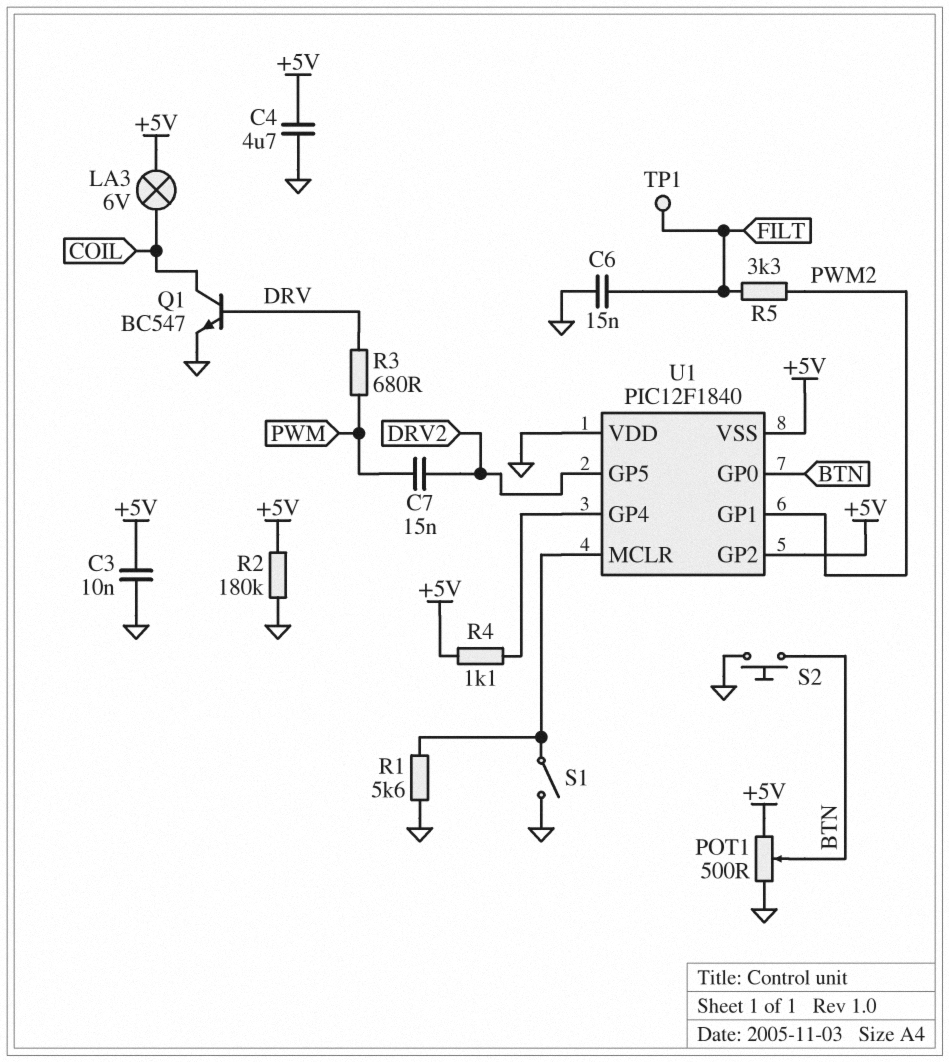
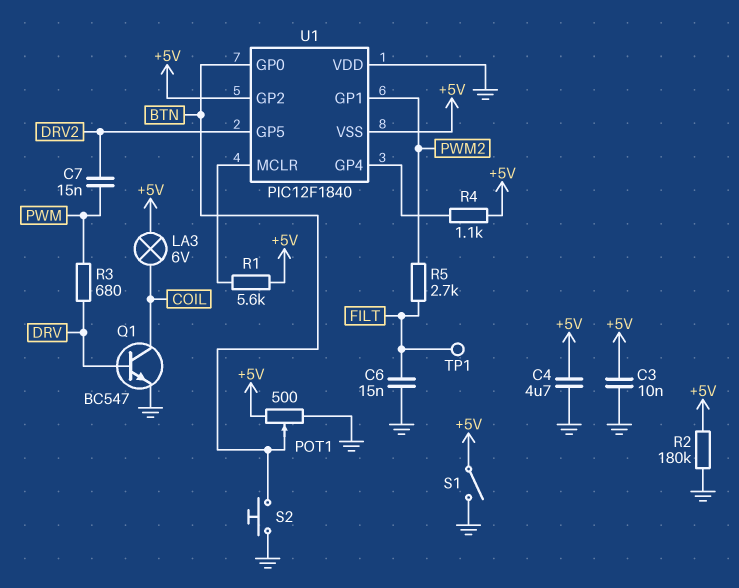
R1: 5.6k (GND, U1/MCLR) -> 5.6k (+5V, U1/MCLR)
R5: 3.3k (FILT, PWM2) -> 2.7k (FILT, PWM2)
S1: switch (GND, U1/MCLR) -> switch (+5V, GND)

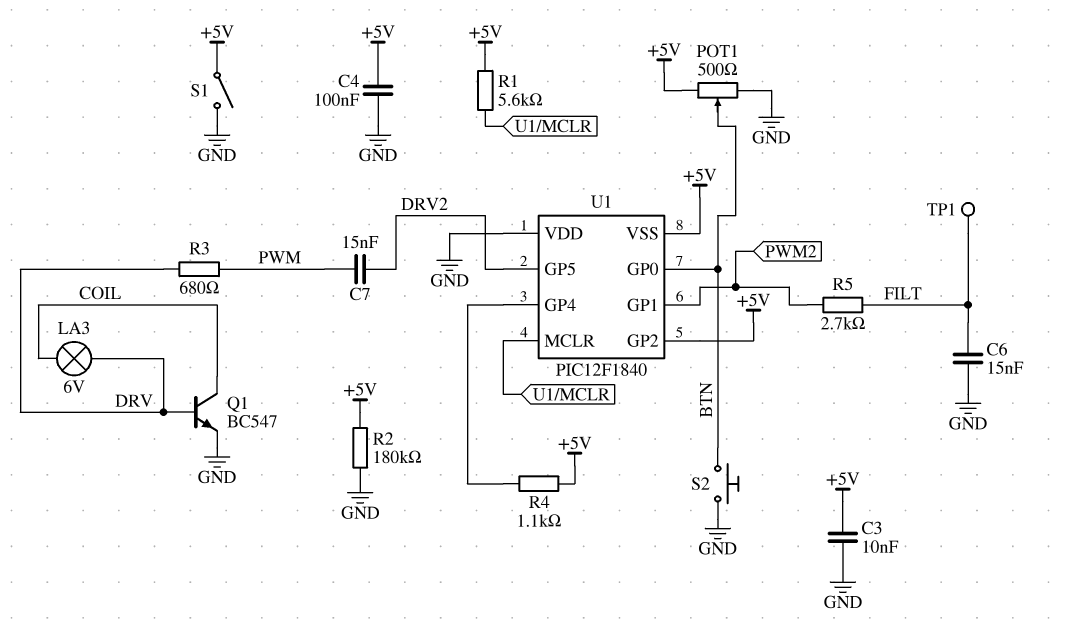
C4: 4.7uF (+5V, GND) -> 100nF (+5V, GND)
LA3: lamp 6V (+5V, COIL) -> lamp 6V (COIL, DRV)

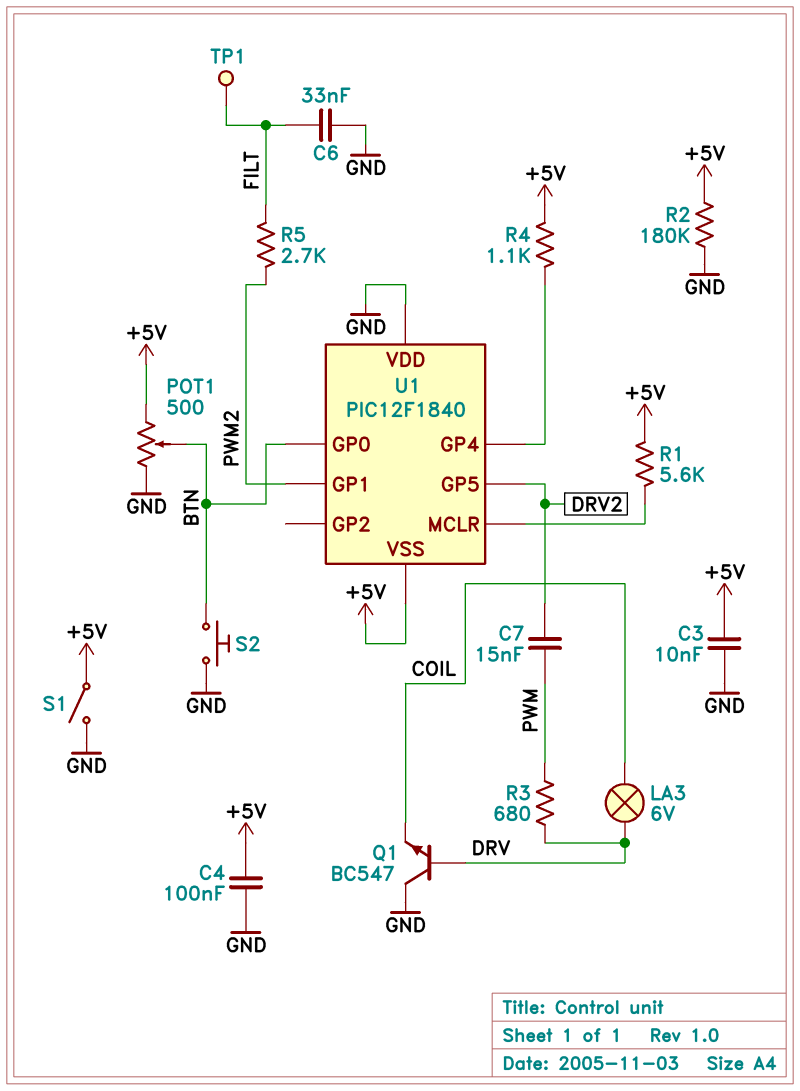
C6: 15nF (FILT, GND) -> 33nF (FILT, GND)
Q1: NPN BC547 (B DRV, C COIL, E GND) -> NPN BC547 (B DRV, C GND, E COIL)
U1 pin GP2: +5V -> none

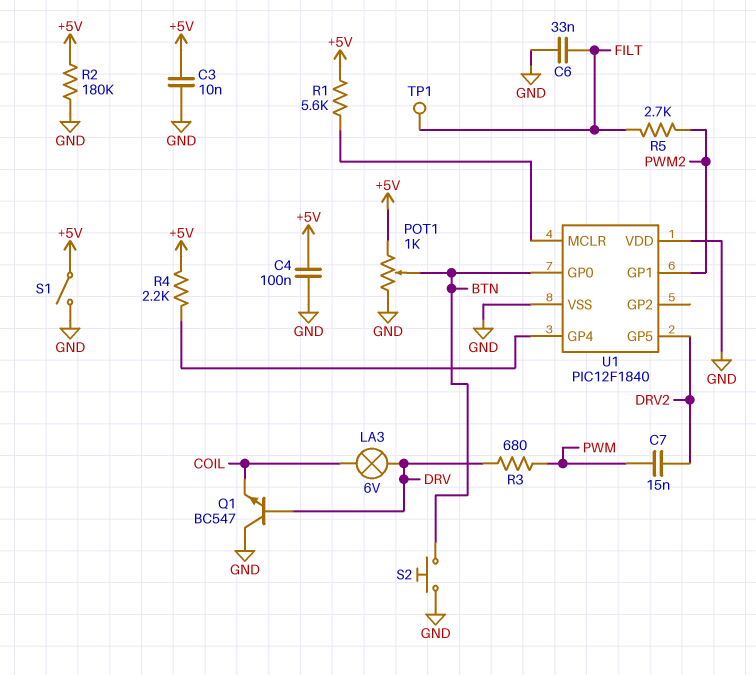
POT1: 500 (+5V, GND, wiper BTN) -> 1k (+5V, GND, wiper BTN)
R4: 1.1k (+5V, U1/GP4) -> 2.2k (+5V, U1/GP4)
U1 pin VSS: +5V -> GND

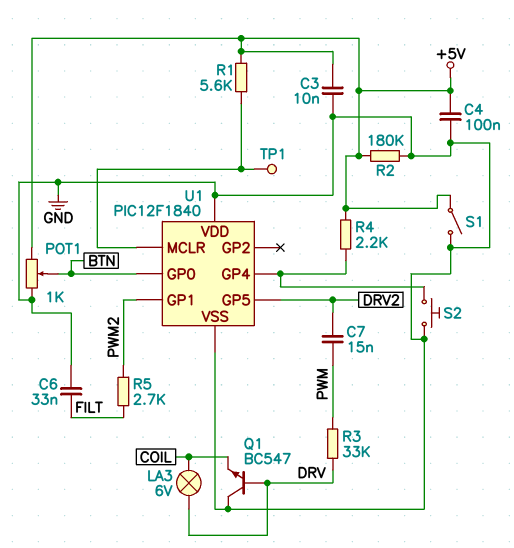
R3: 680 (DRV, PWM) -> 33k (DRV, PWM)
S2: button (BTN, GND) -> button (GND, U1/GP4)
TP1: test point (FILT) -> test point (U1/MCLR)

